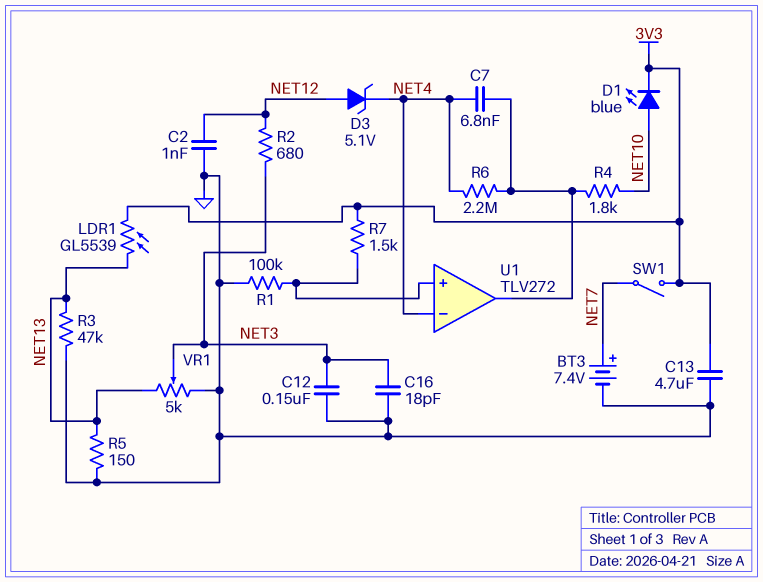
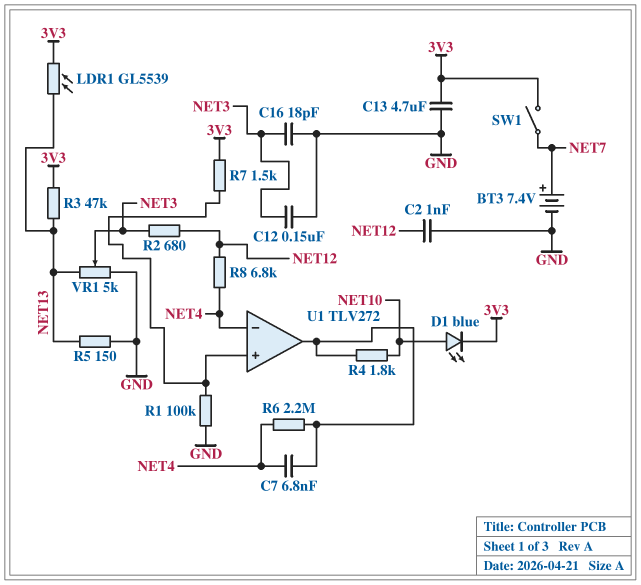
D3: zener 5.1V (A NET12, K NET4) -> none
R3: 47k (GND, NET13) -> 47k (3V3, NET13)
R8: none -> 6.8k (NET4, NET12)

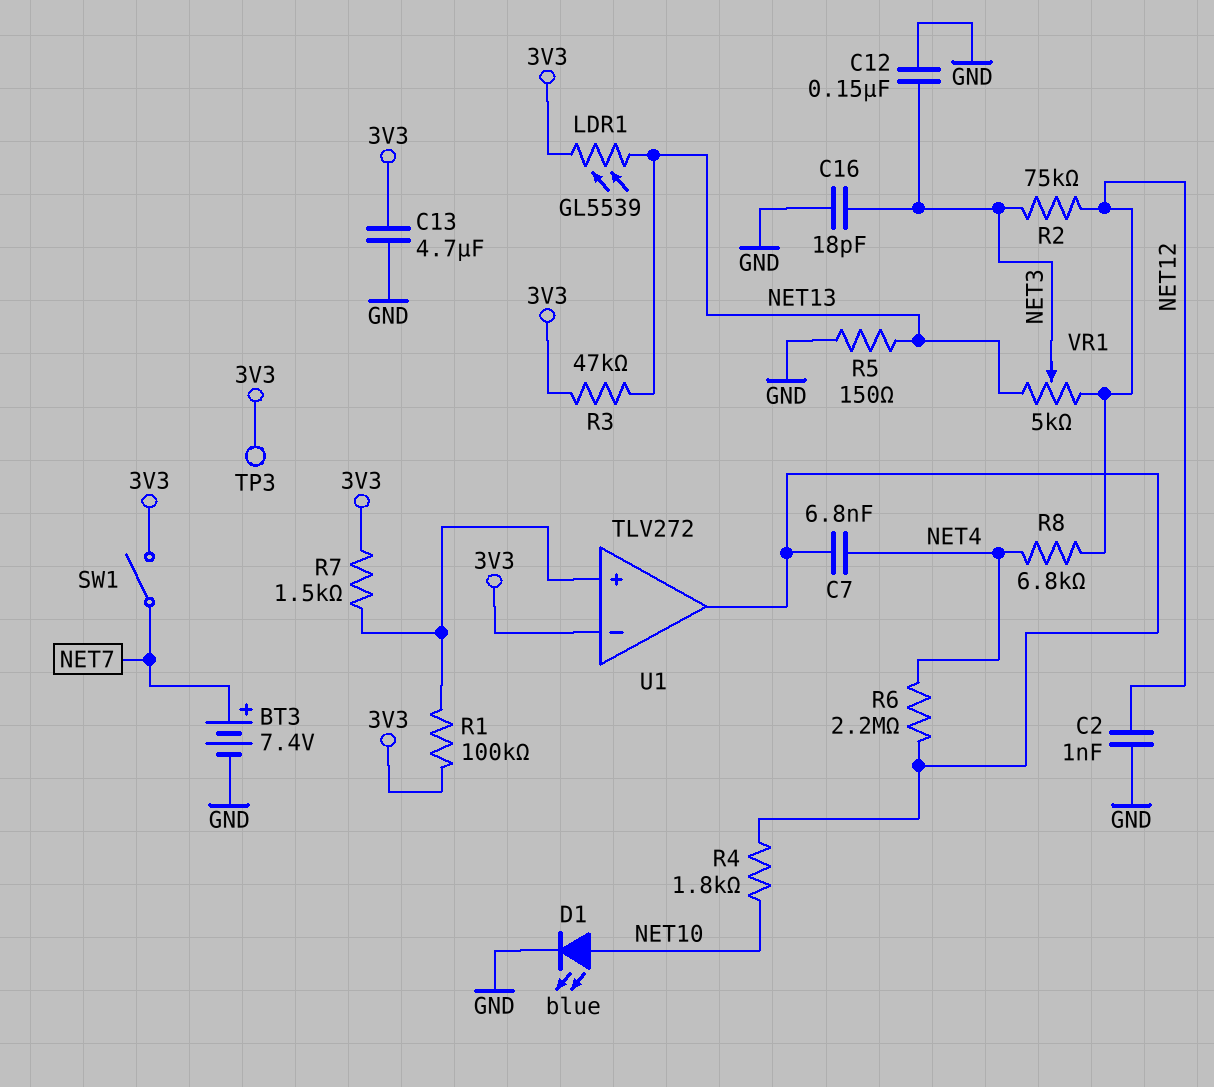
D1: LED blue (A NET10, K 3V3) -> LED blue (A NET10, K GND)
R1: 100k (GND, U1/in+) -> 100k (3V3, U1/in+)
R2: 680 (NET3, NET12) -> 75k (NET3, NET12)
TP3: none -> test point (3V3)
U1 pin in-: NET4 -> 3V3
VR1: 5k (GND, NET13, wiper NET3) -> 5k (NET12, NET13, wiper NET3)

